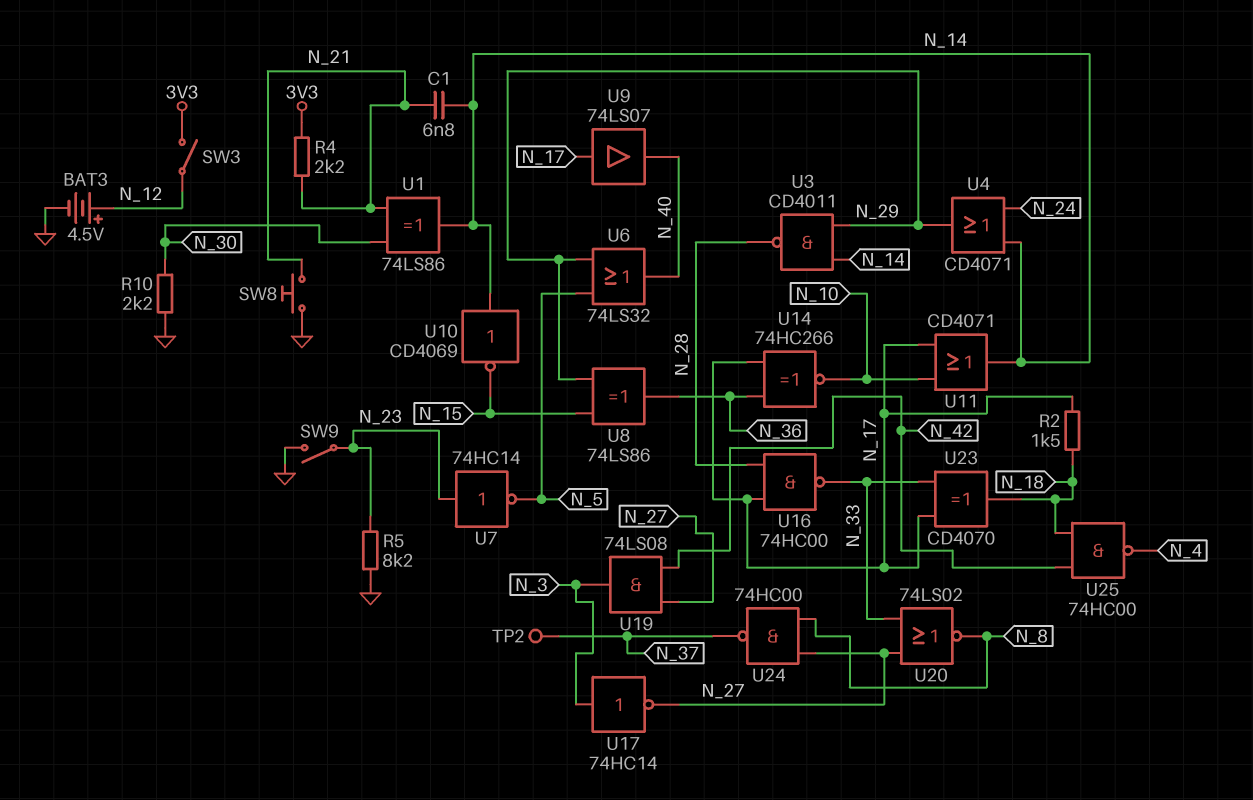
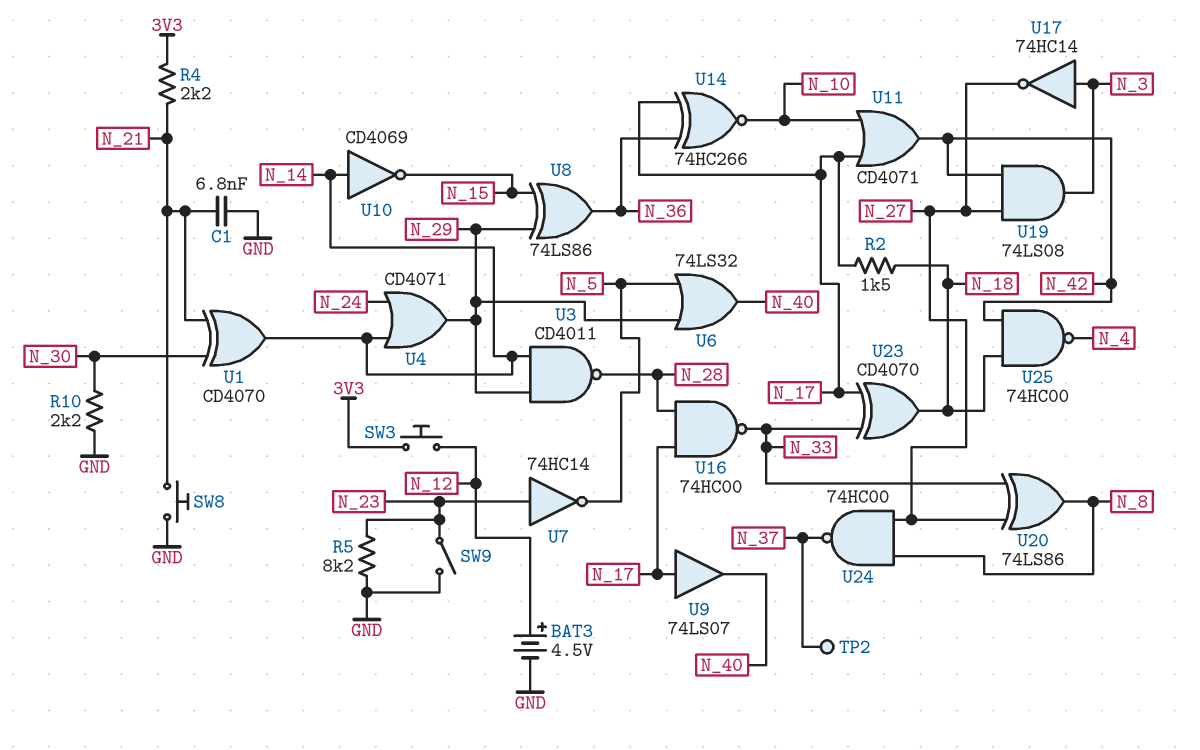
C1: 6.8nF (N_14, N_21) -> 6.8nF (GND, N_21)
SW3: switch (3V3, N_12) -> button (3V3, N_12)
U1: XOR 74LS86 (in N_21, in N_30, out N_14) -> XOR CD4070 (in N_21, in N_30, out N_14)
U11: OR CD4071 (in N_10, in N_17, out N_14) -> OR CD4071 (in N_10, in N_17, out N_42)
U20: NOR 74LS02 (in N_27, in N_33, out N_8) -> XOR 74LS86 (in N_27, in N_33, out N_8)

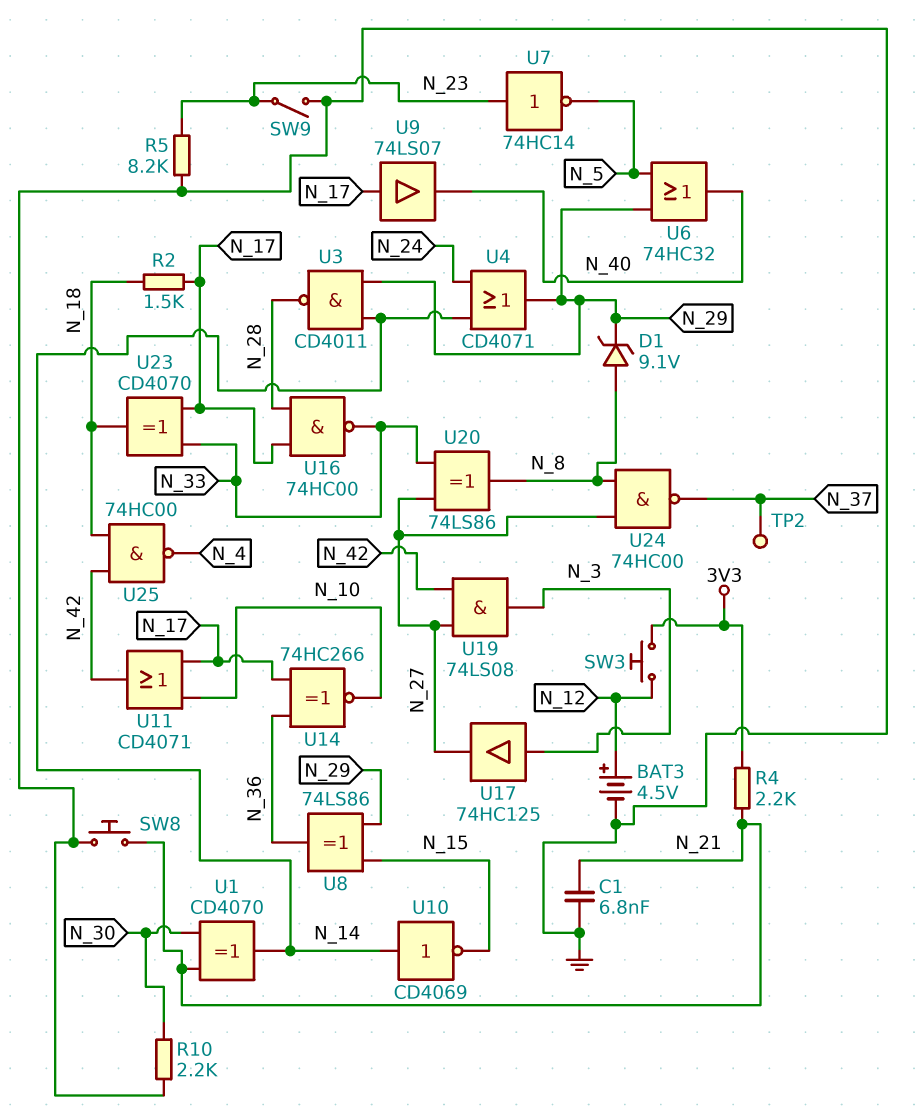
D1: none -> zener 9.1V (A N_8, K N_29)
U6: OR 74LS32 (in N_5, in N_29, out N_40) -> OR 74HC32 (in N_5, in N_29, out N_40)
U17: NOT 74HC14 (in N_3, out N_27) -> buffer 74HC125 (in N_3, out N_27)

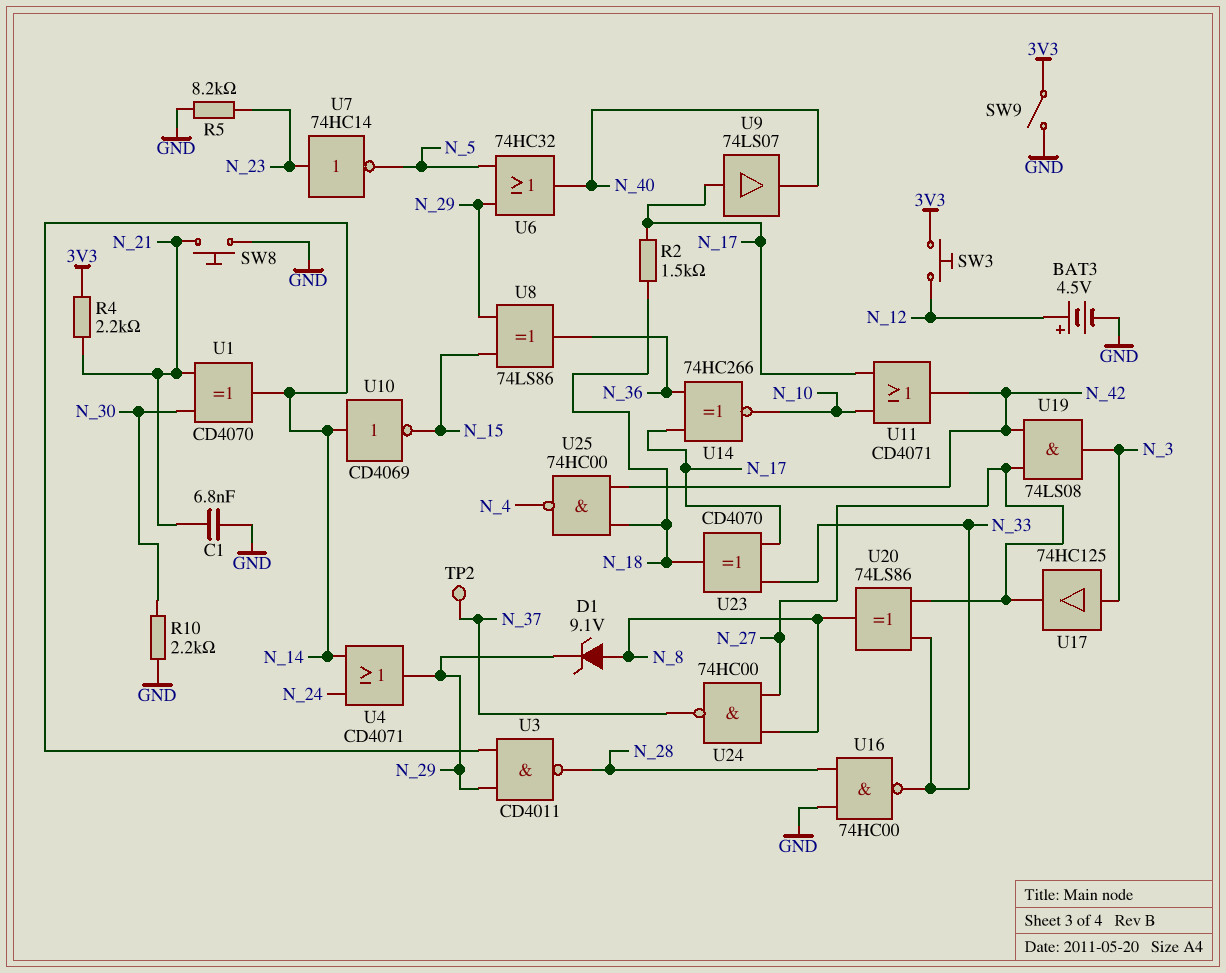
SW9: switch (GND, N_23) -> switch (3V3, GND)
U16: NAND 74HC00 (in N_17, in N_28, out N_33) -> NAND 74HC00 (in GND, in N_28, out N_33)

